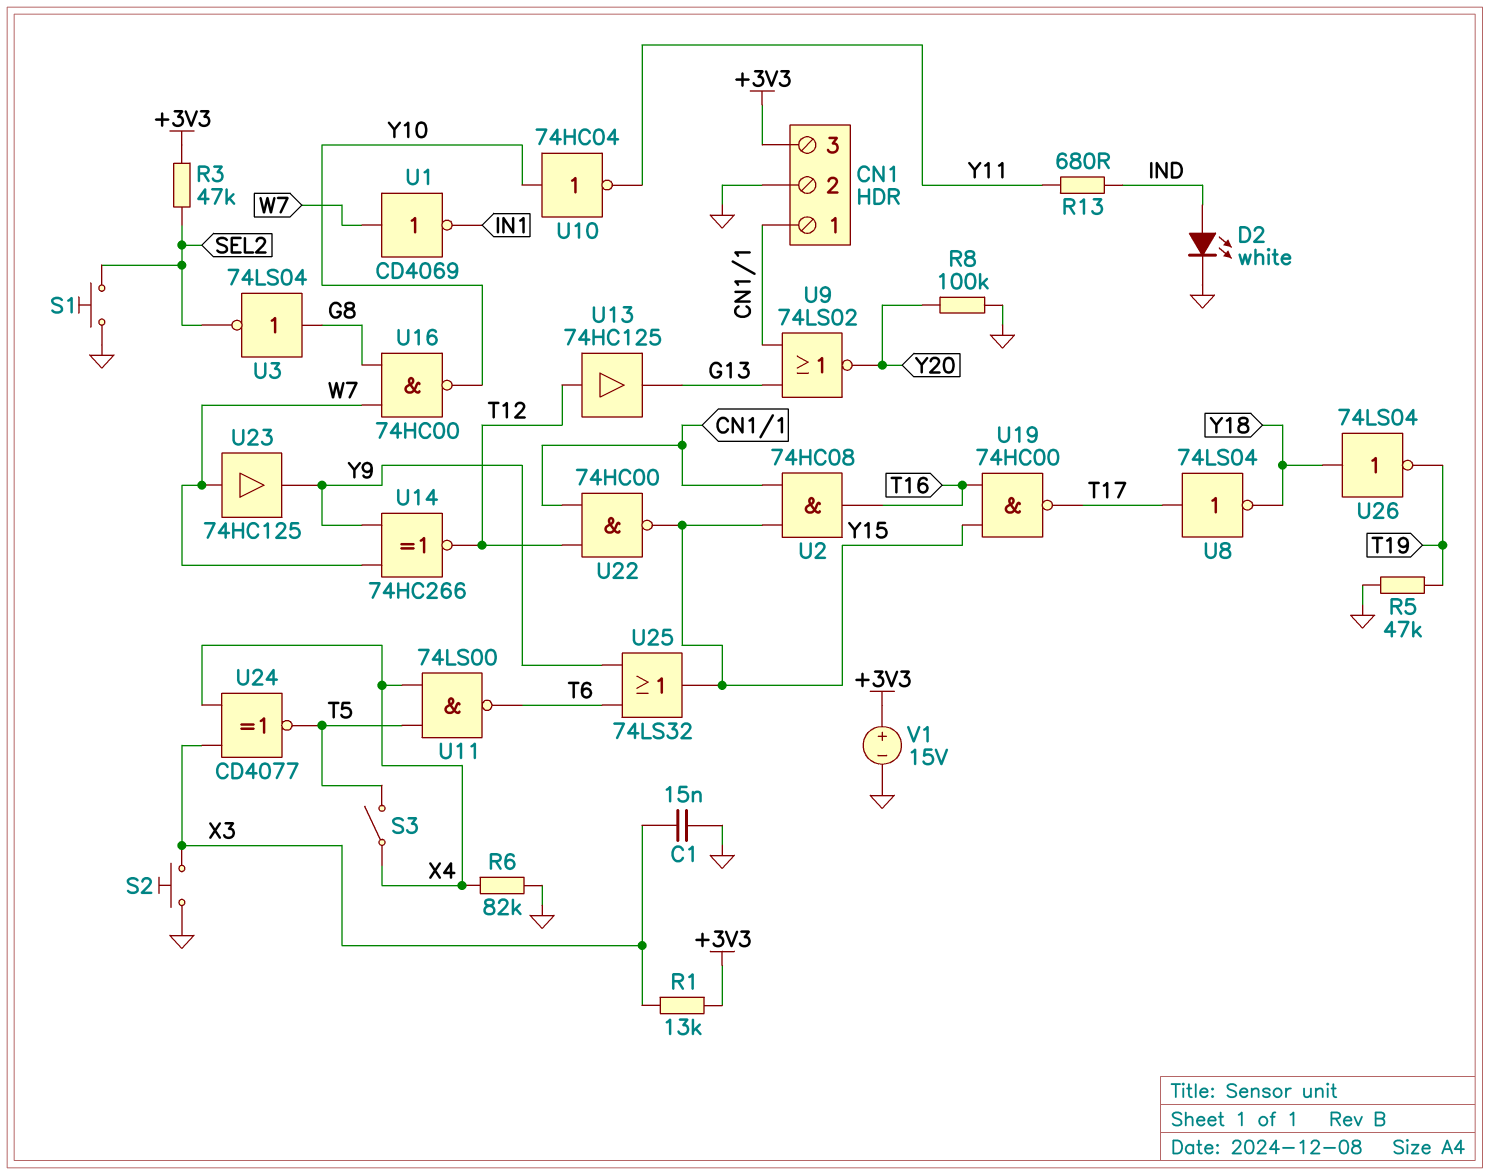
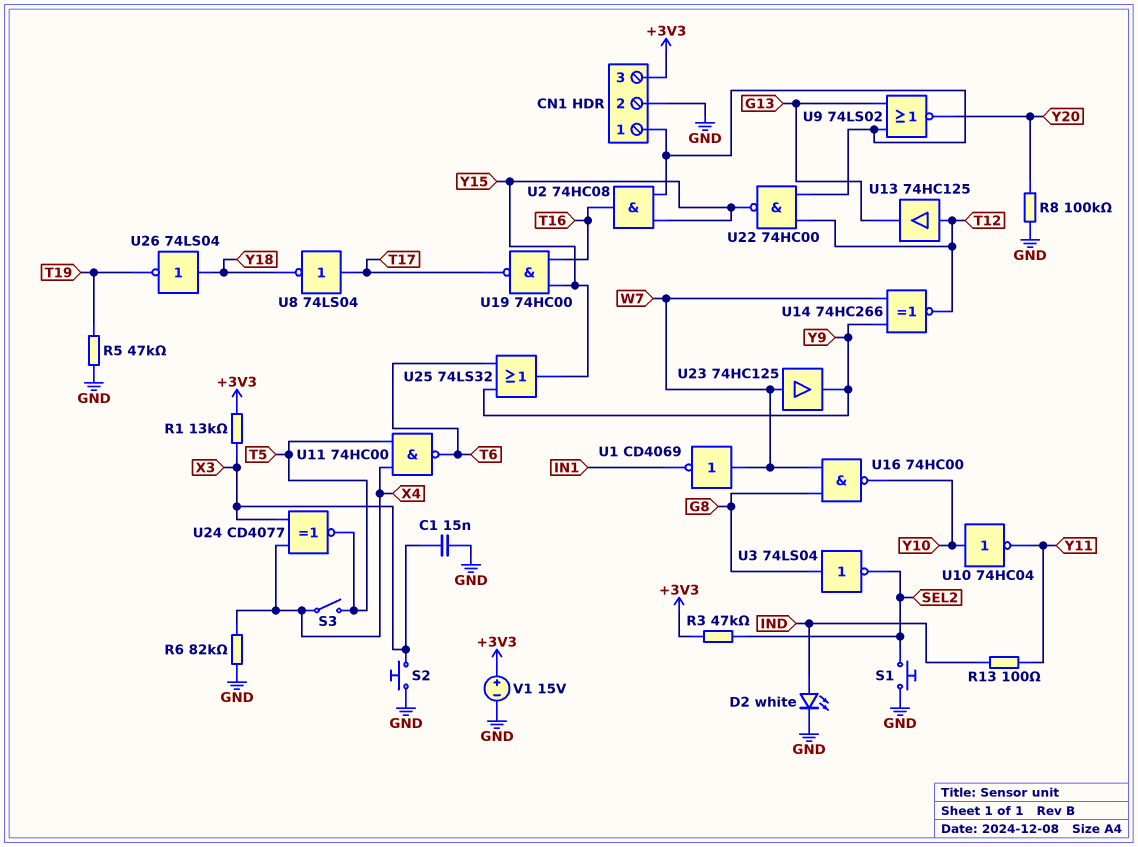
R13: 680 (IND, Y11) -> 100 (IND, Y11)
U11: NAND 74LS00 (in T5, in X4, out T6) -> NAND 74HC00 (in T5, in X4, out T6)

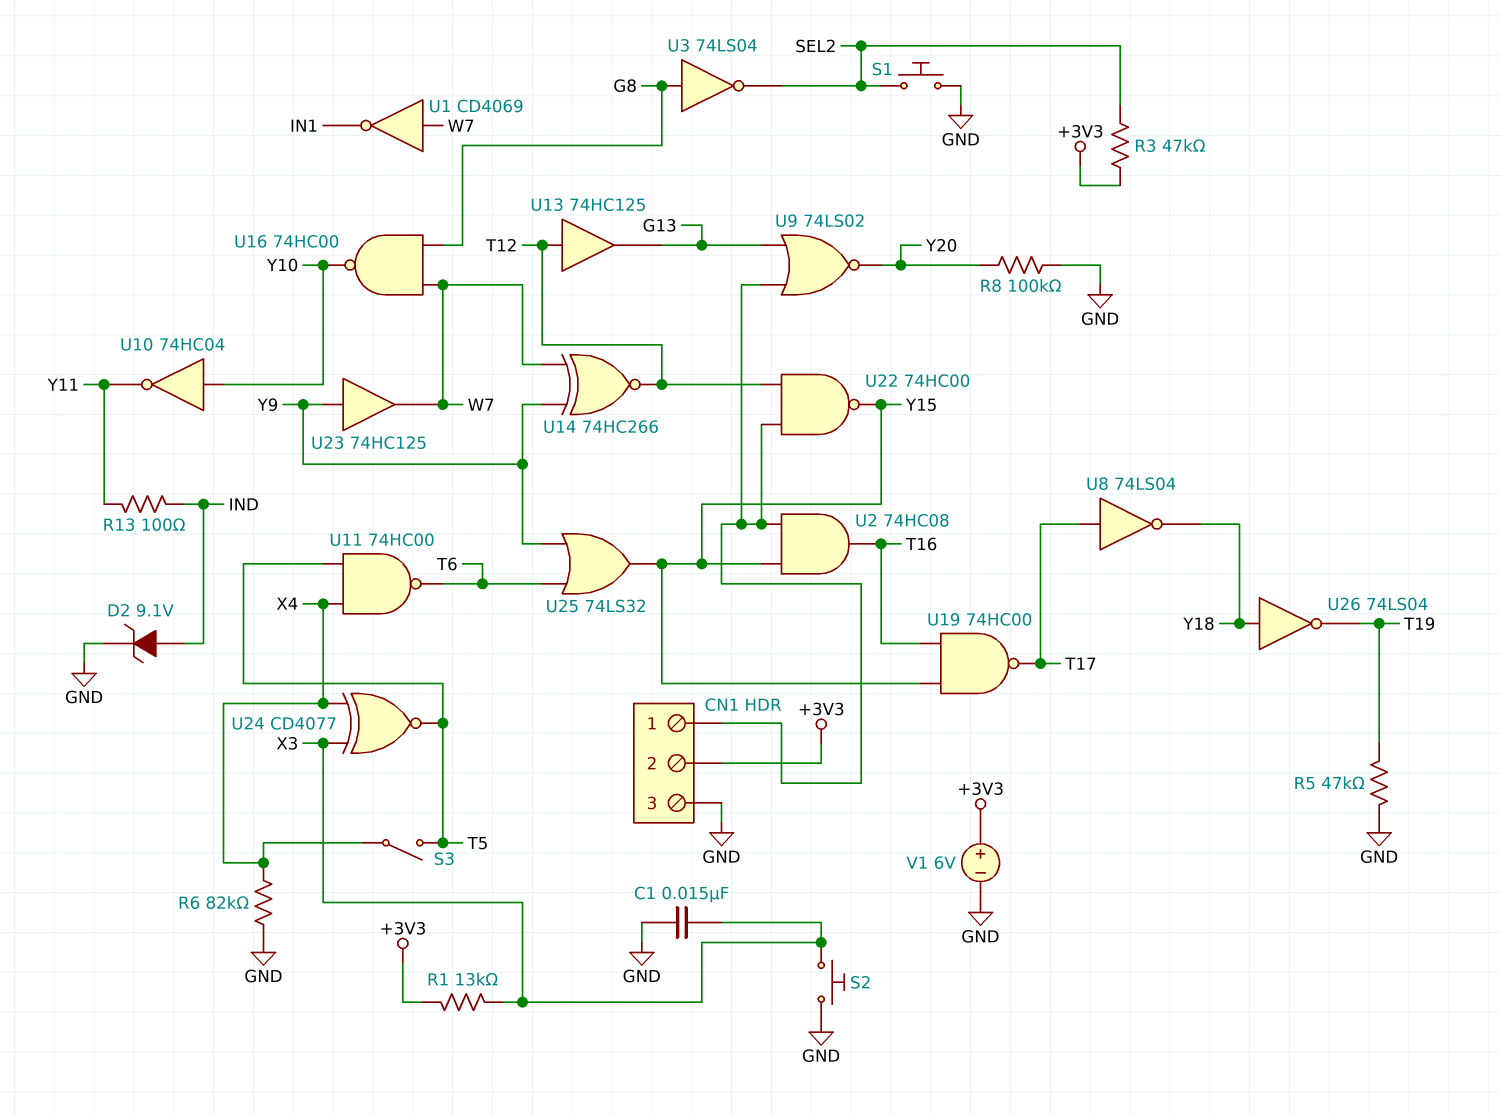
CN1 pin 2: GND -> +3V3
CN1 pin 3: +3V3 -> GND
D2: LED white (A IND, K GND) -> zener 9.1V (A IND, K GND)
U23: buffer 74HC125 (in W7, out Y9) -> buffer 74HC125 (in Y9, out W7)
V1: 15V (plus +3V3, minus GND) -> 6V (plus +3V3, minus GND)

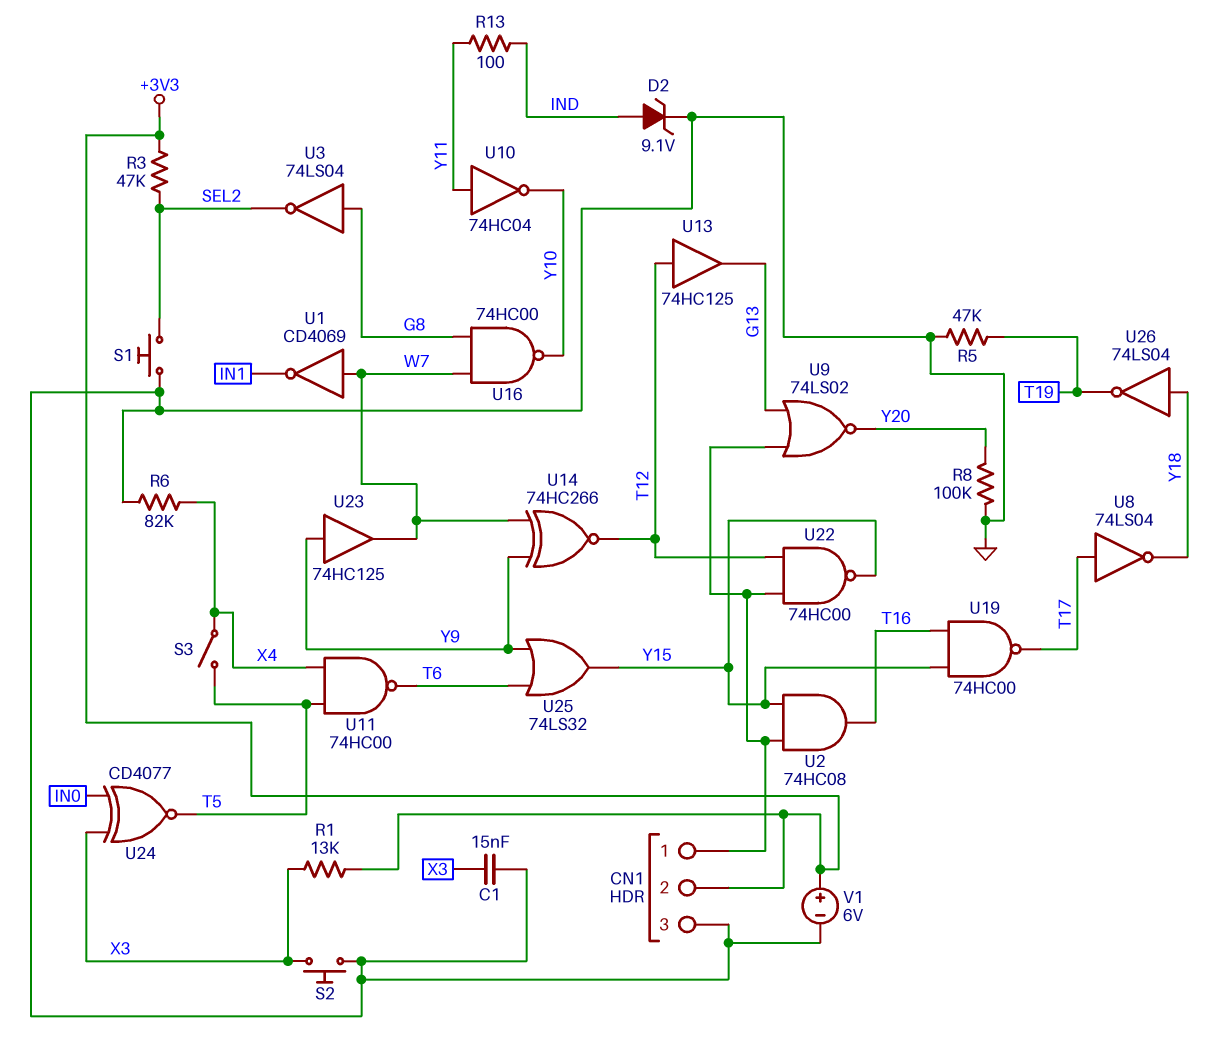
U10: NOT 74HC04 (in Y10, out Y11) -> NOT 74HC04 (in Y11, out Y10)
U24: XNOR CD4077 (in X3, in X4, out T5) -> XNOR CD4077 (in IN0, in X3, out T5)

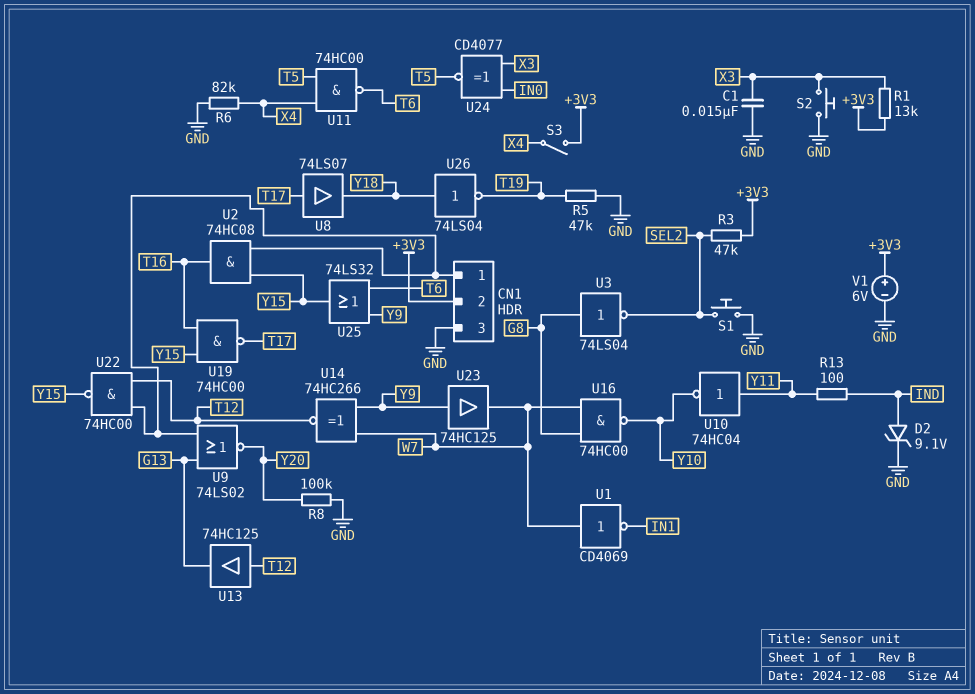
S3: switch (T5, X4) -> switch (+3V3, X4)
U8: NOT 74LS04 (in T17, out Y18) -> buffer 74LS07 (in T17, out Y18)

